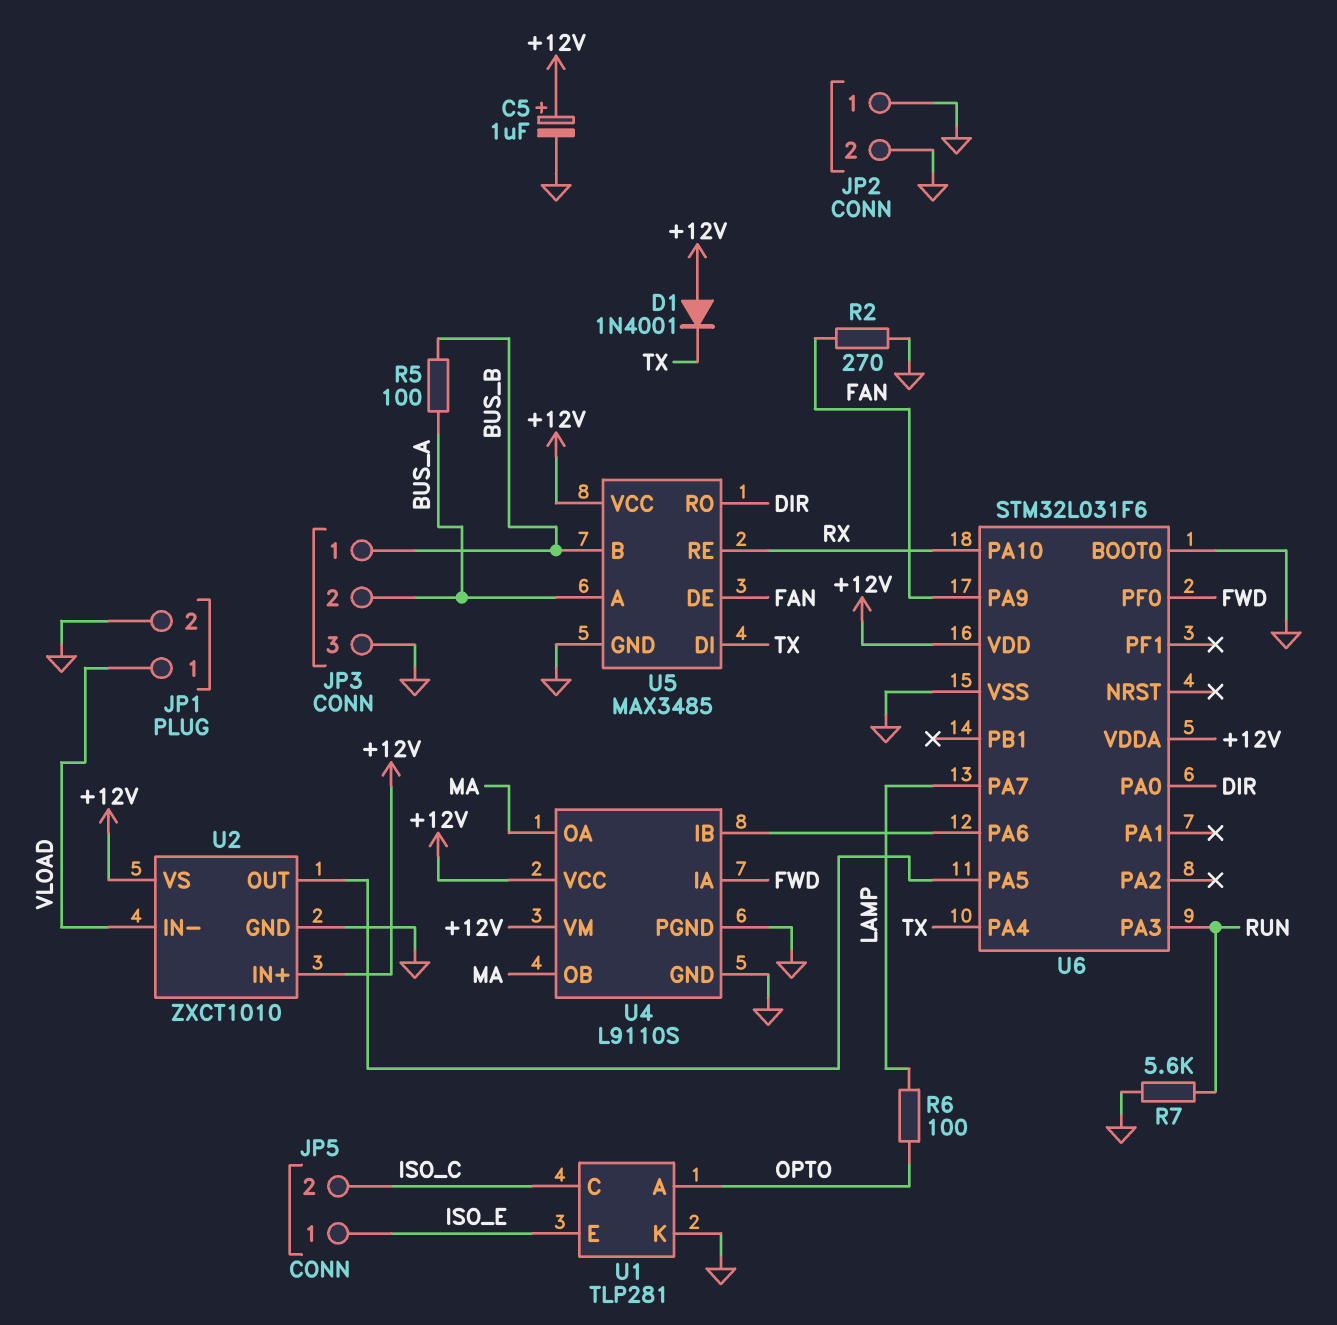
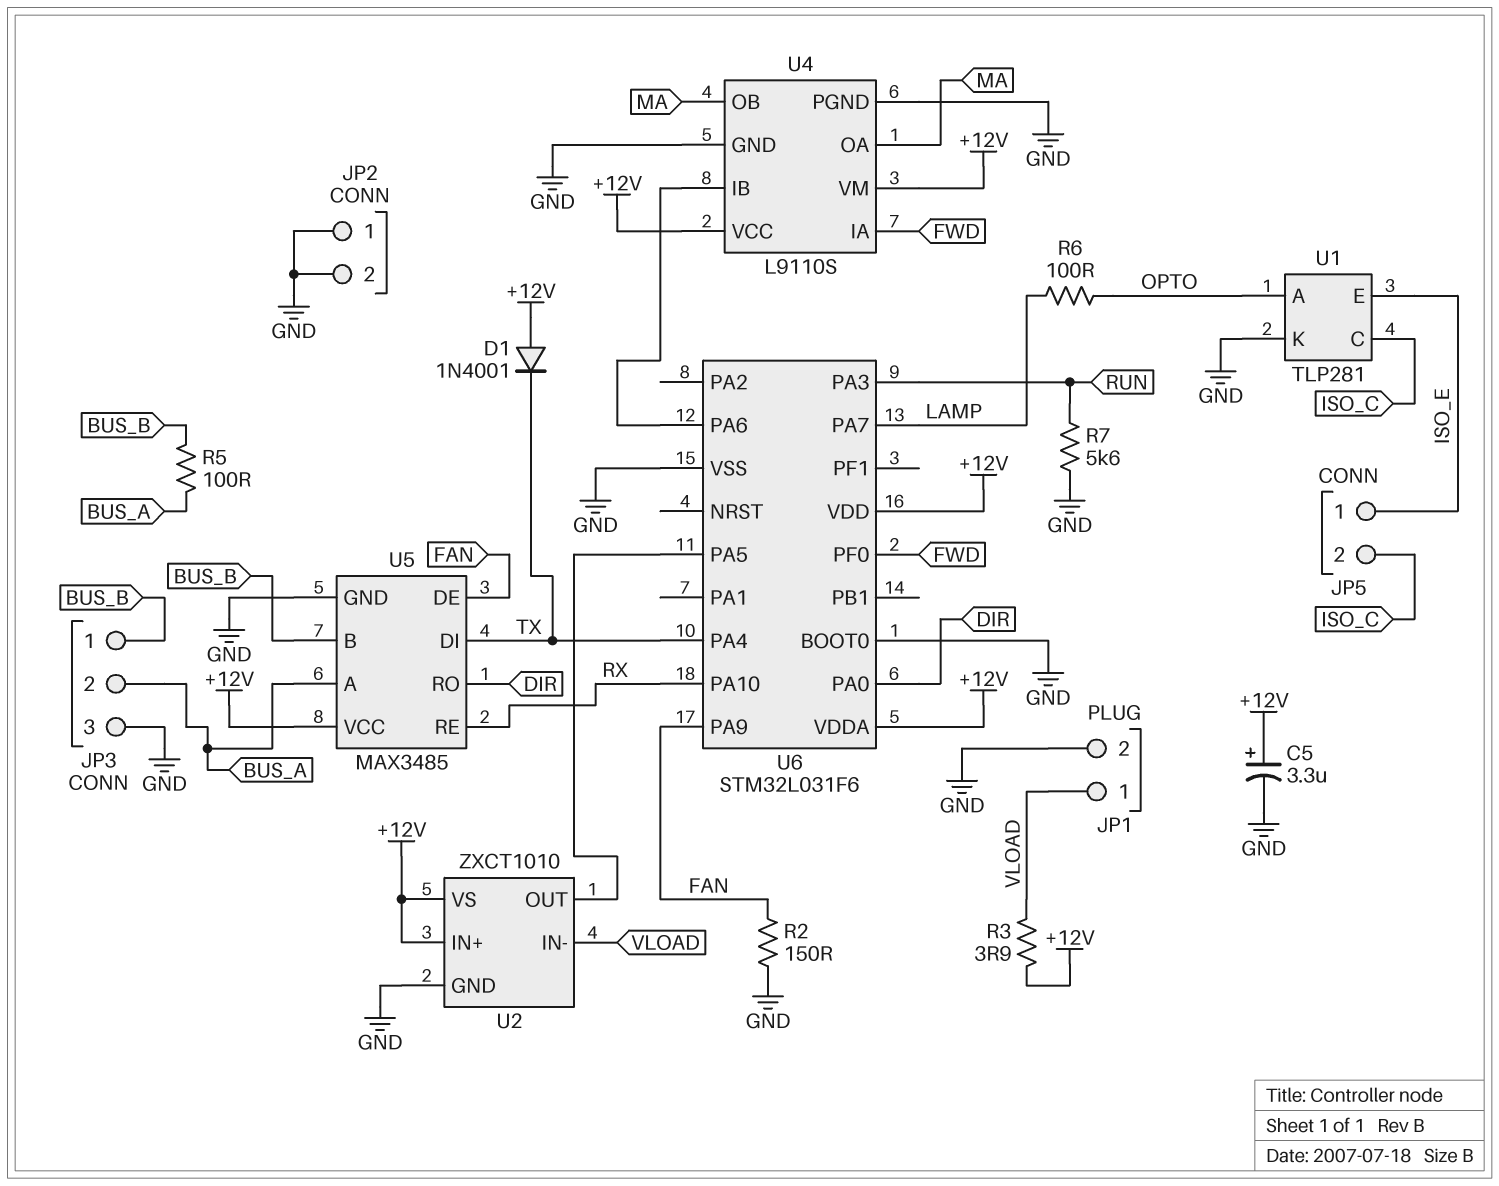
C5: 1uF (plus +12V, minus GND) -> 3.3uF (plus +12V, minus GND)
R2: 270 (FAN, GND) -> 150 (FAN, GND)
R3: none -> 3.9 (+12V, VLOAD)

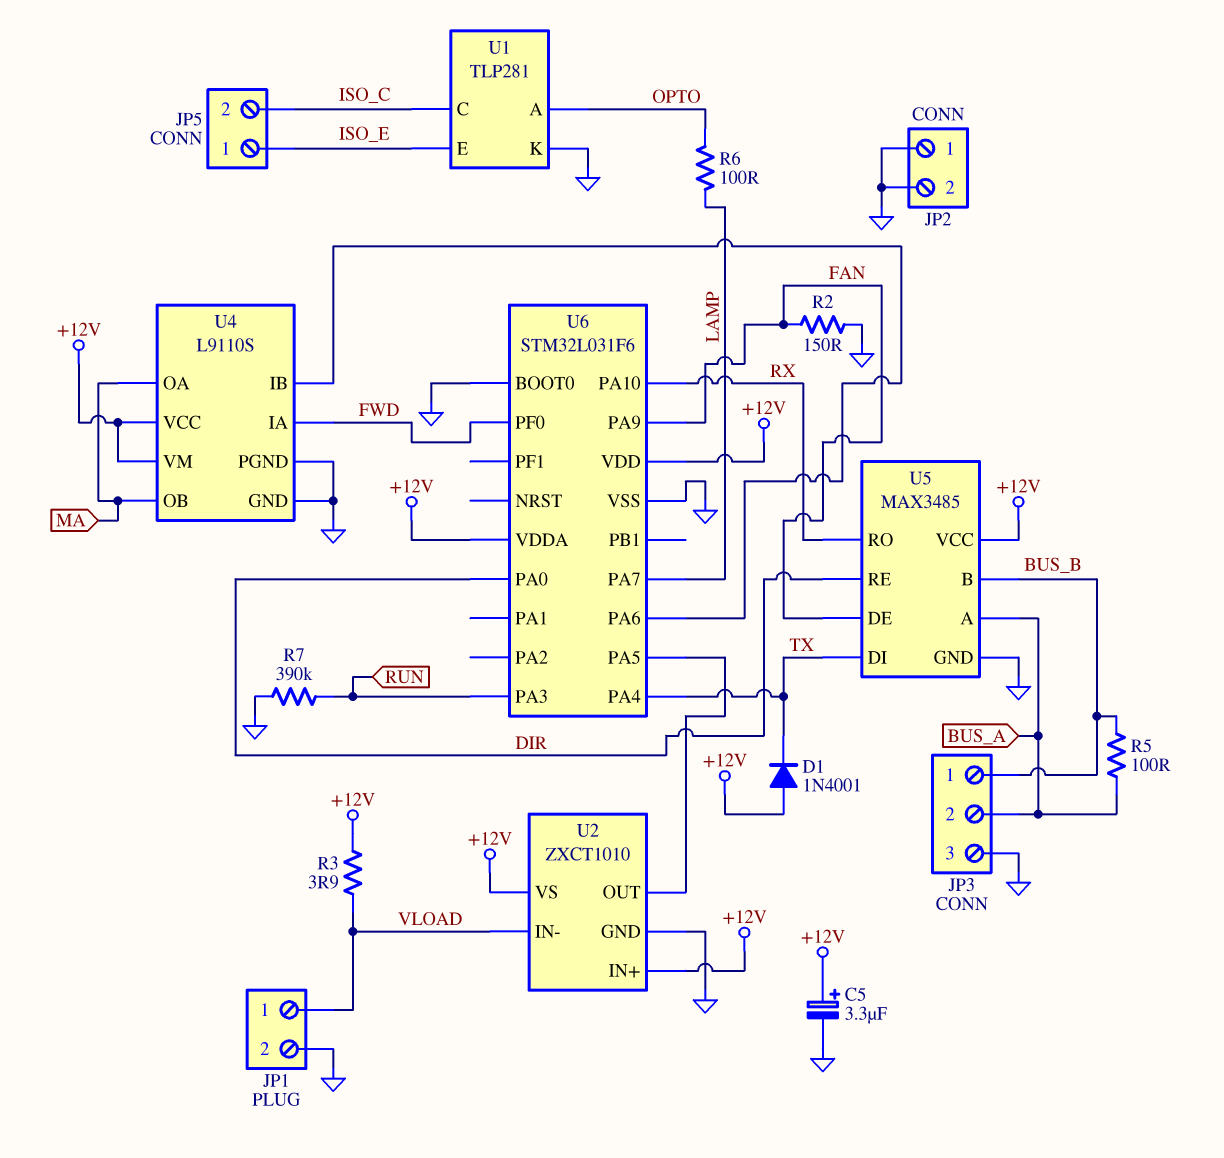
R7: 5.6k (GND, RUN) -> 390k (GND, RUN)
U5 pin RE: RX -> DIR
U5 pin RO: DIR -> RX

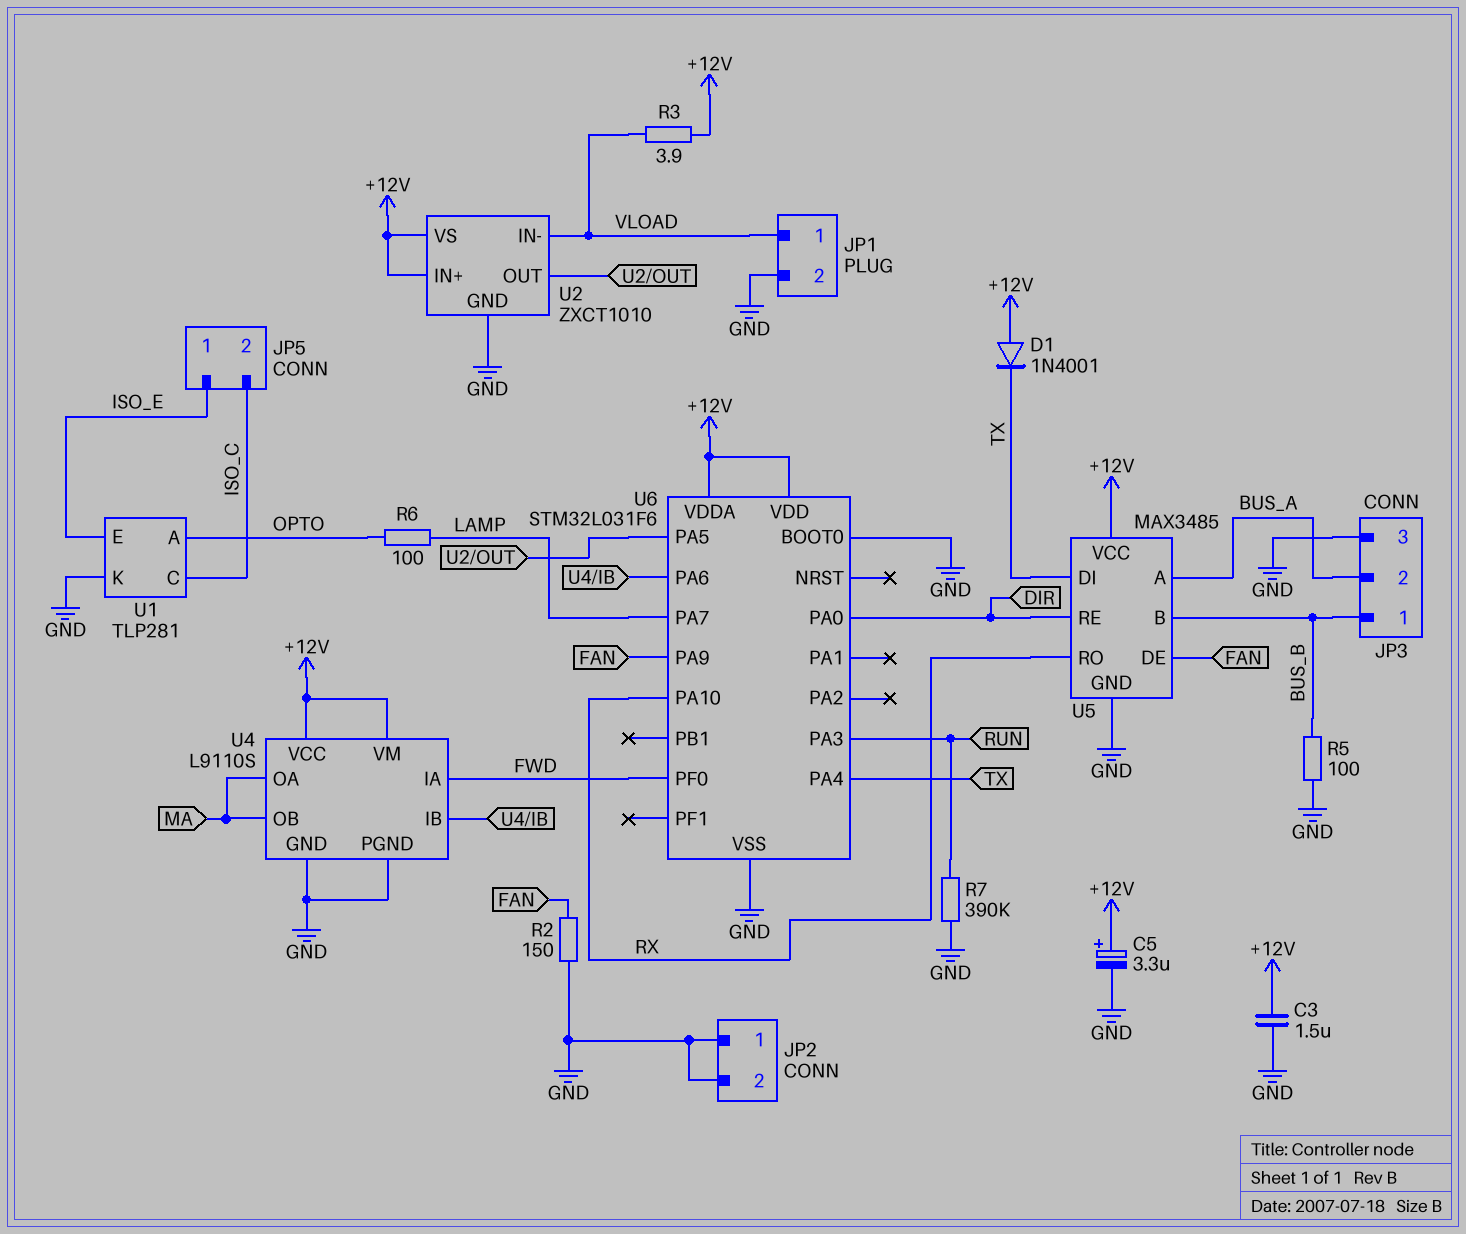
C3: none -> 1.5uF (+12V, GND)
R5: 100 (BUS_A, BUS_B) -> 100 (BUS_B, GND)

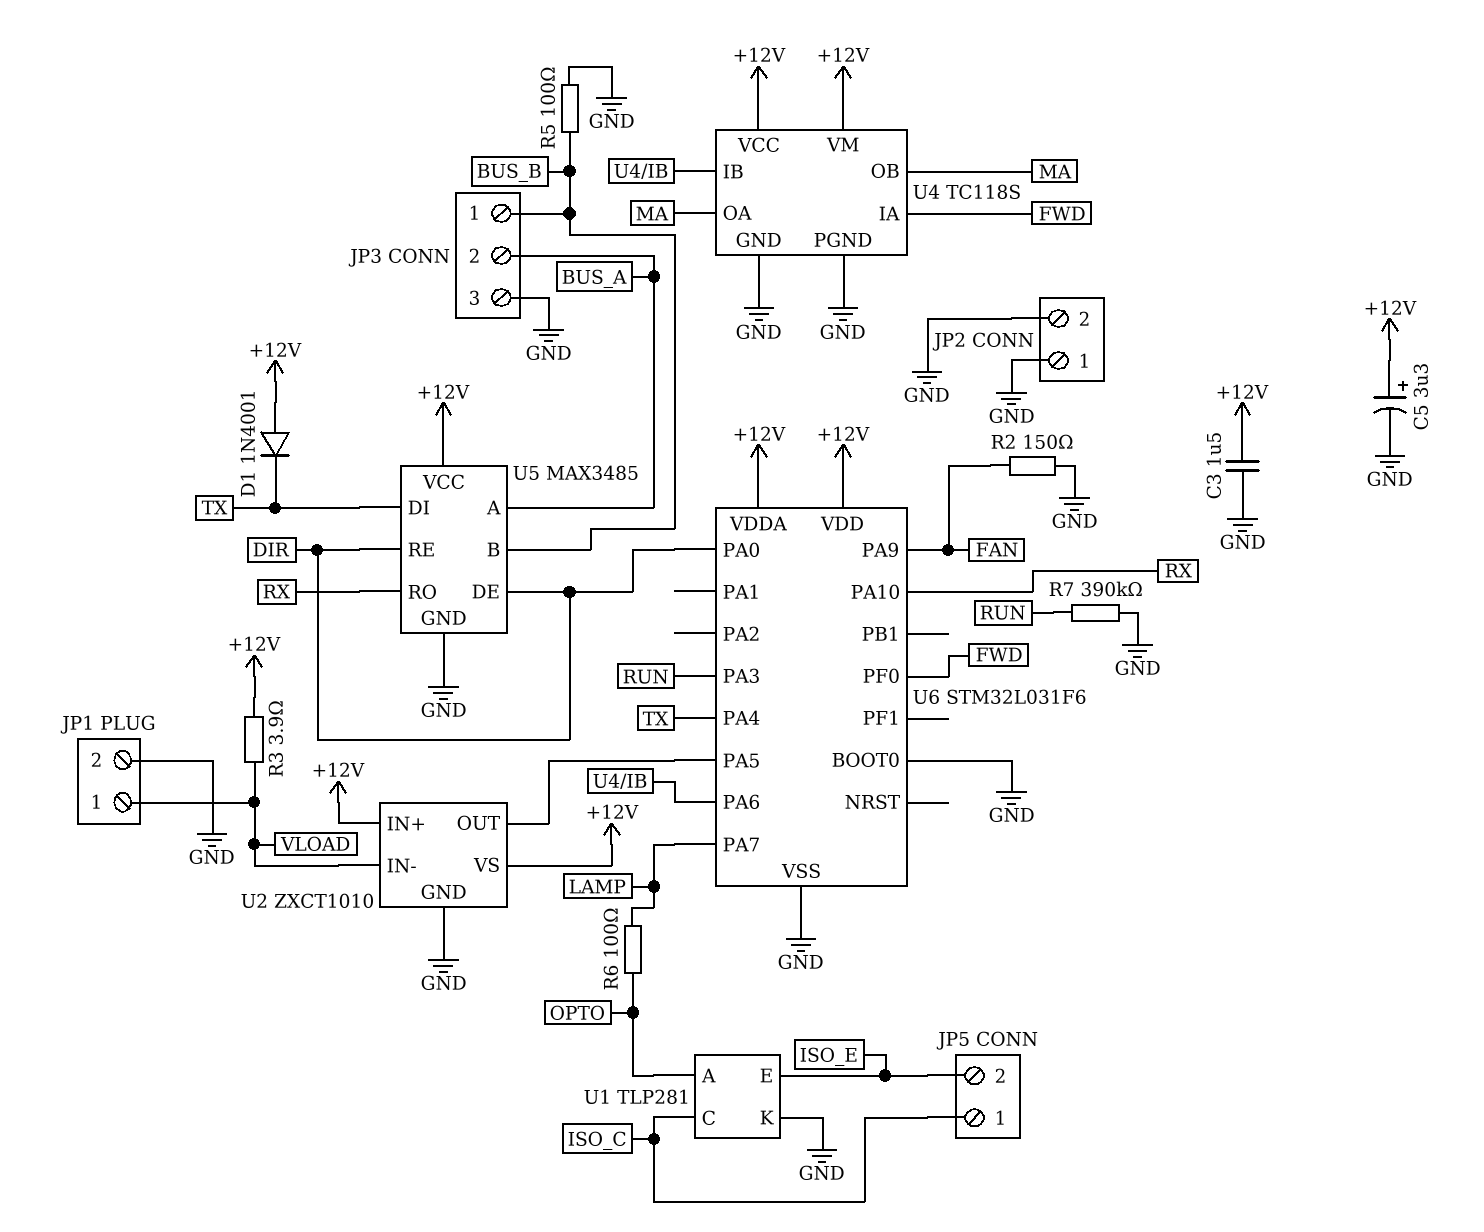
JP5 pin 1: ISO_E -> ISO_C
JP5 pin 2: ISO_C -> ISO_E
U4: L9110S -> TC118S
U5 pin DE: FAN -> DIR

